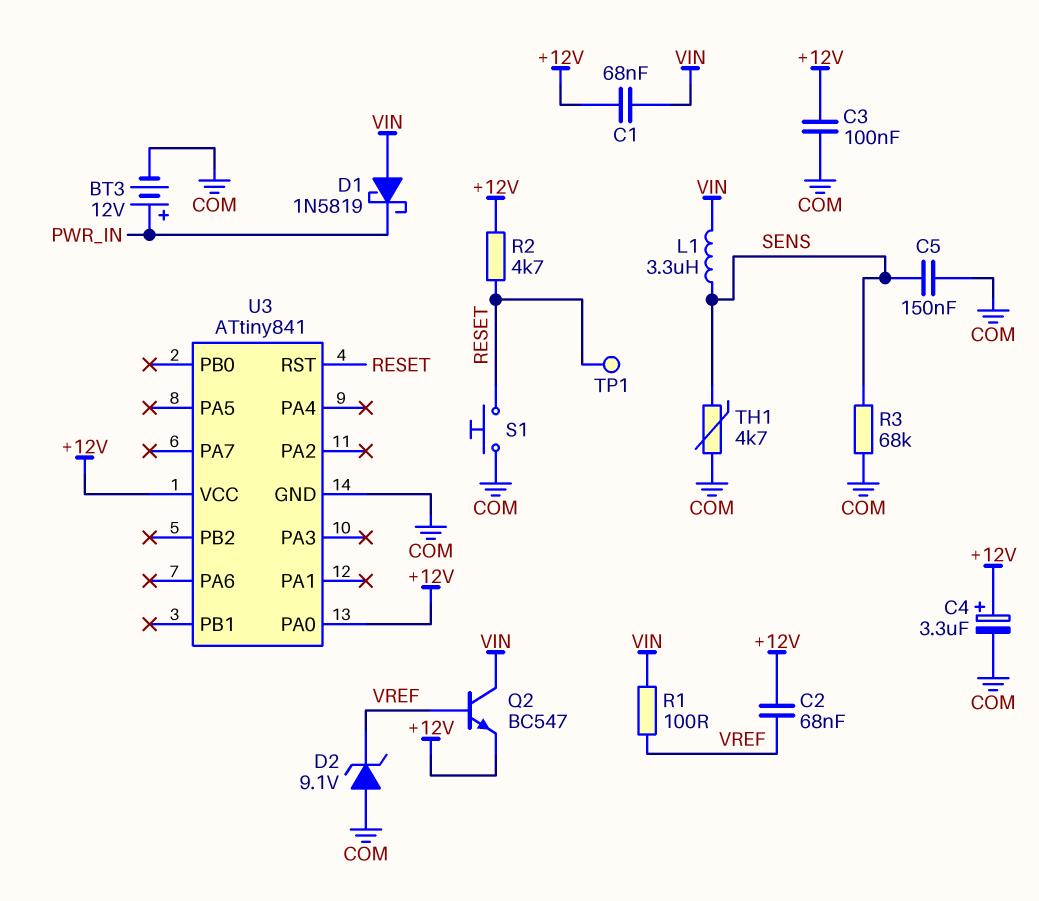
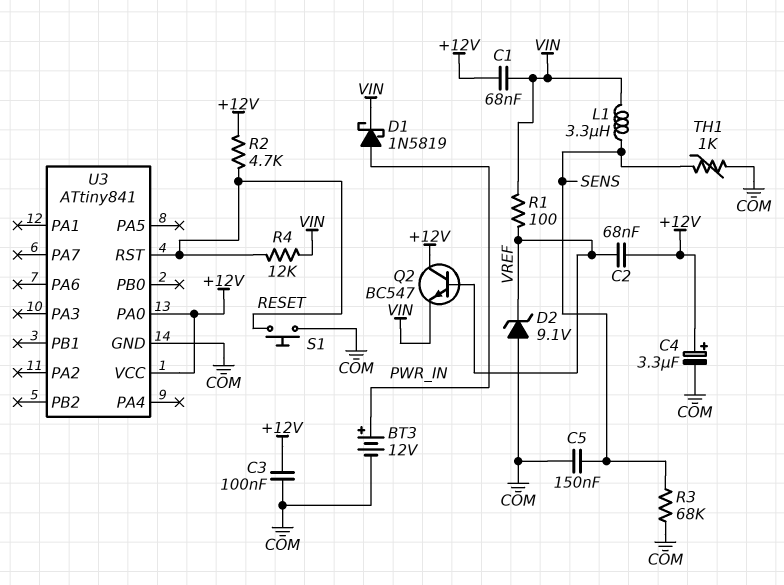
D1: schottky 1N5819 (A VIN, K PWR_IN) -> schottky 1N5819 (A PWR_IN, K VIN)
Q2: NPN BC547 (B VREF, C VIN, E +12V) -> NPN BC547 (B VREF, C +12V, E VIN)
R4: none -> 12k (RESET, VIN)
TH1: 4.7k (COM, SENS) -> 1k (COM, SENS)
TP1: test point (RESET) -> none

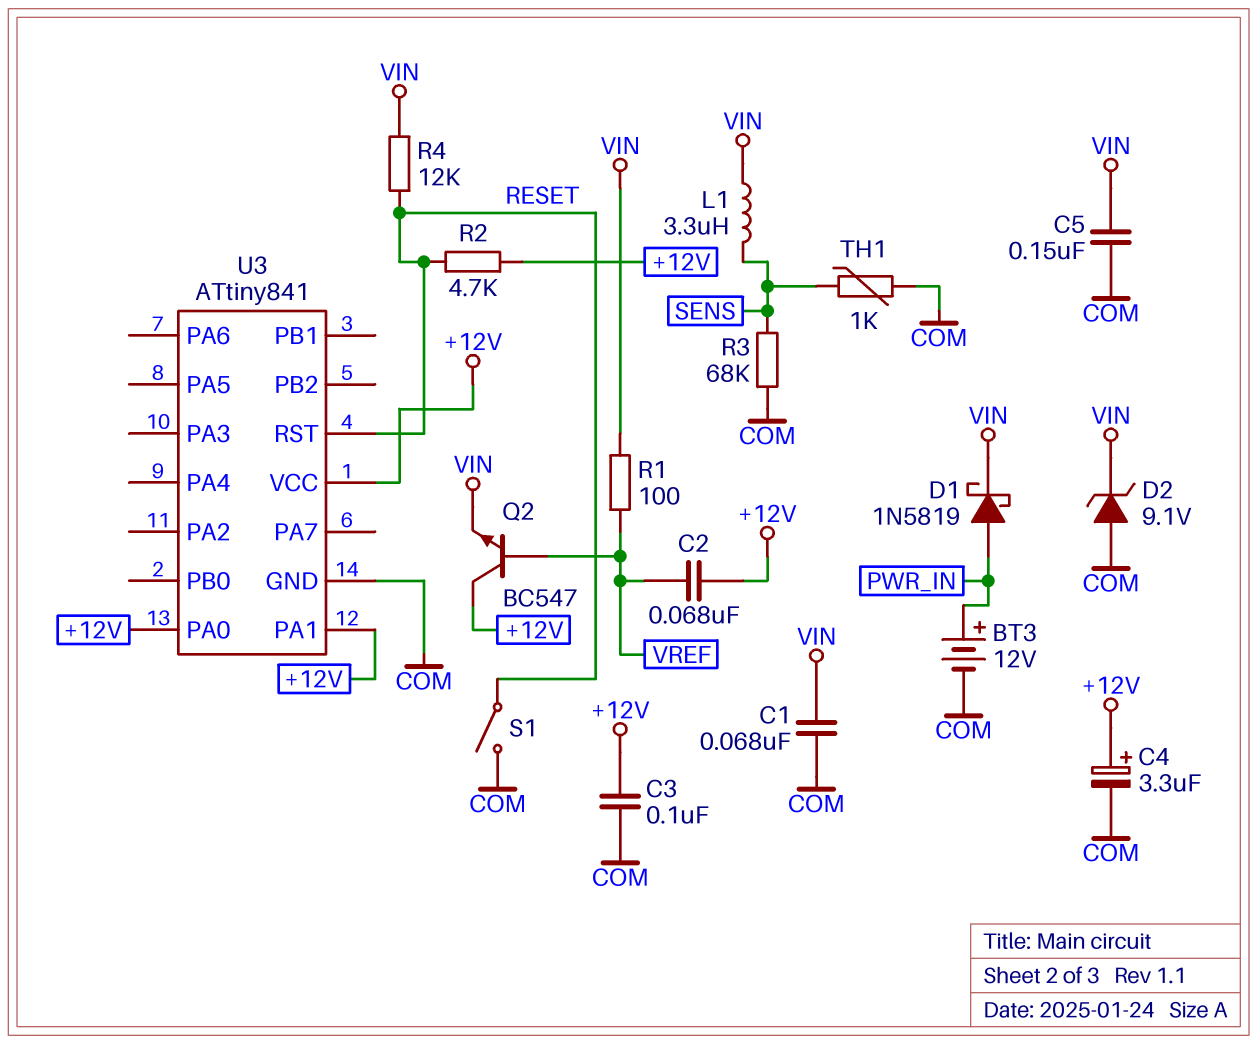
C1: 68nF (+12V, VIN) -> 68nF (COM, VIN)
C5: 150nF (COM, SENS) -> 150nF (COM, VIN)
D2: zener 9.1V (A COM, K VREF) -> zener 9.1V (A COM, K VIN)
S1: button (COM, RESET) -> switch (COM, RESET)
U3 pin PA1: none -> +12V

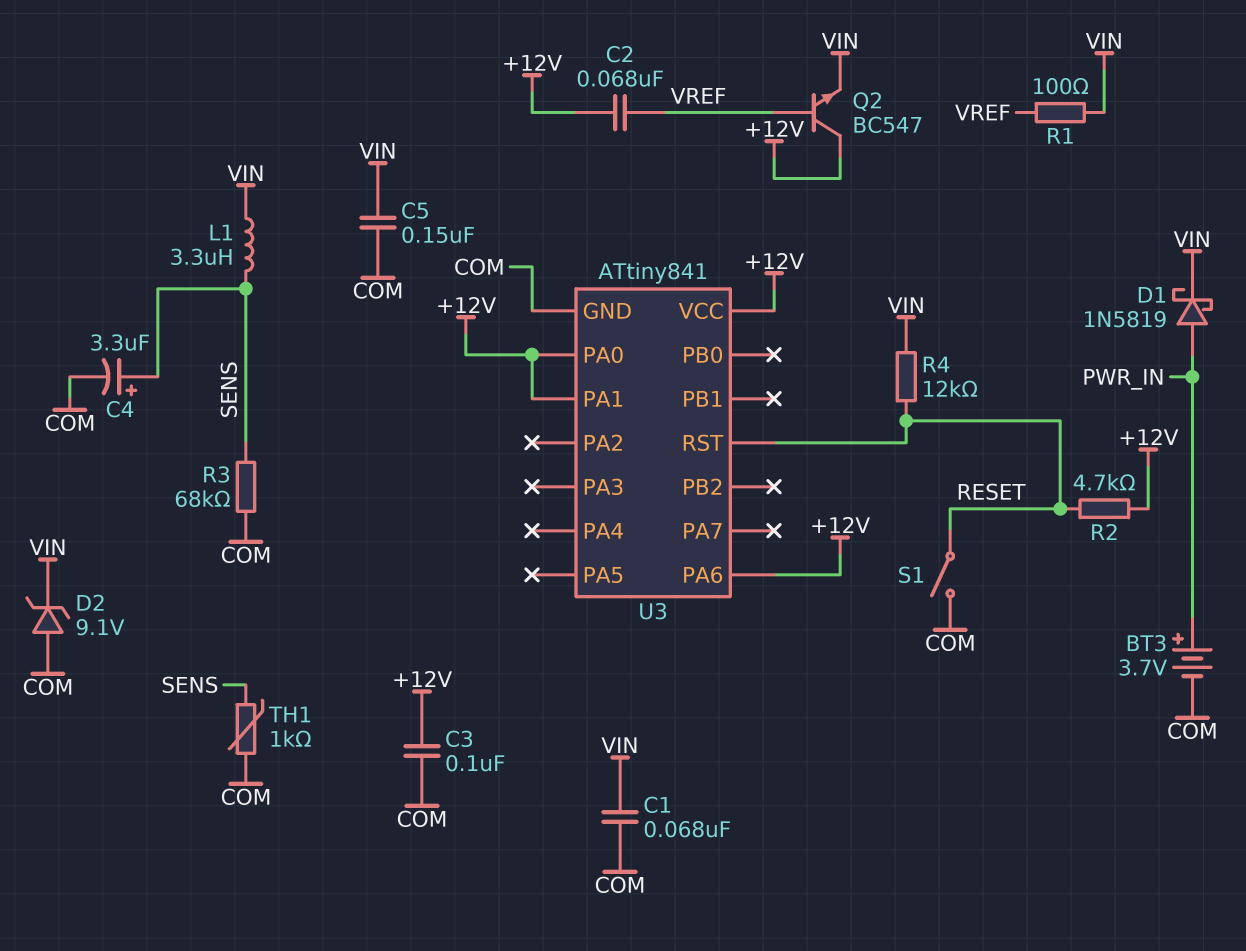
BT3: 12V (plus PWR_IN, minus COM) -> 3.7V (plus PWR_IN, minus COM)
C4: 3.3uF (plus +12V, minus COM) -> 3.3uF (plus SENS, minus COM)
U3 pin PA6: none -> +12V

